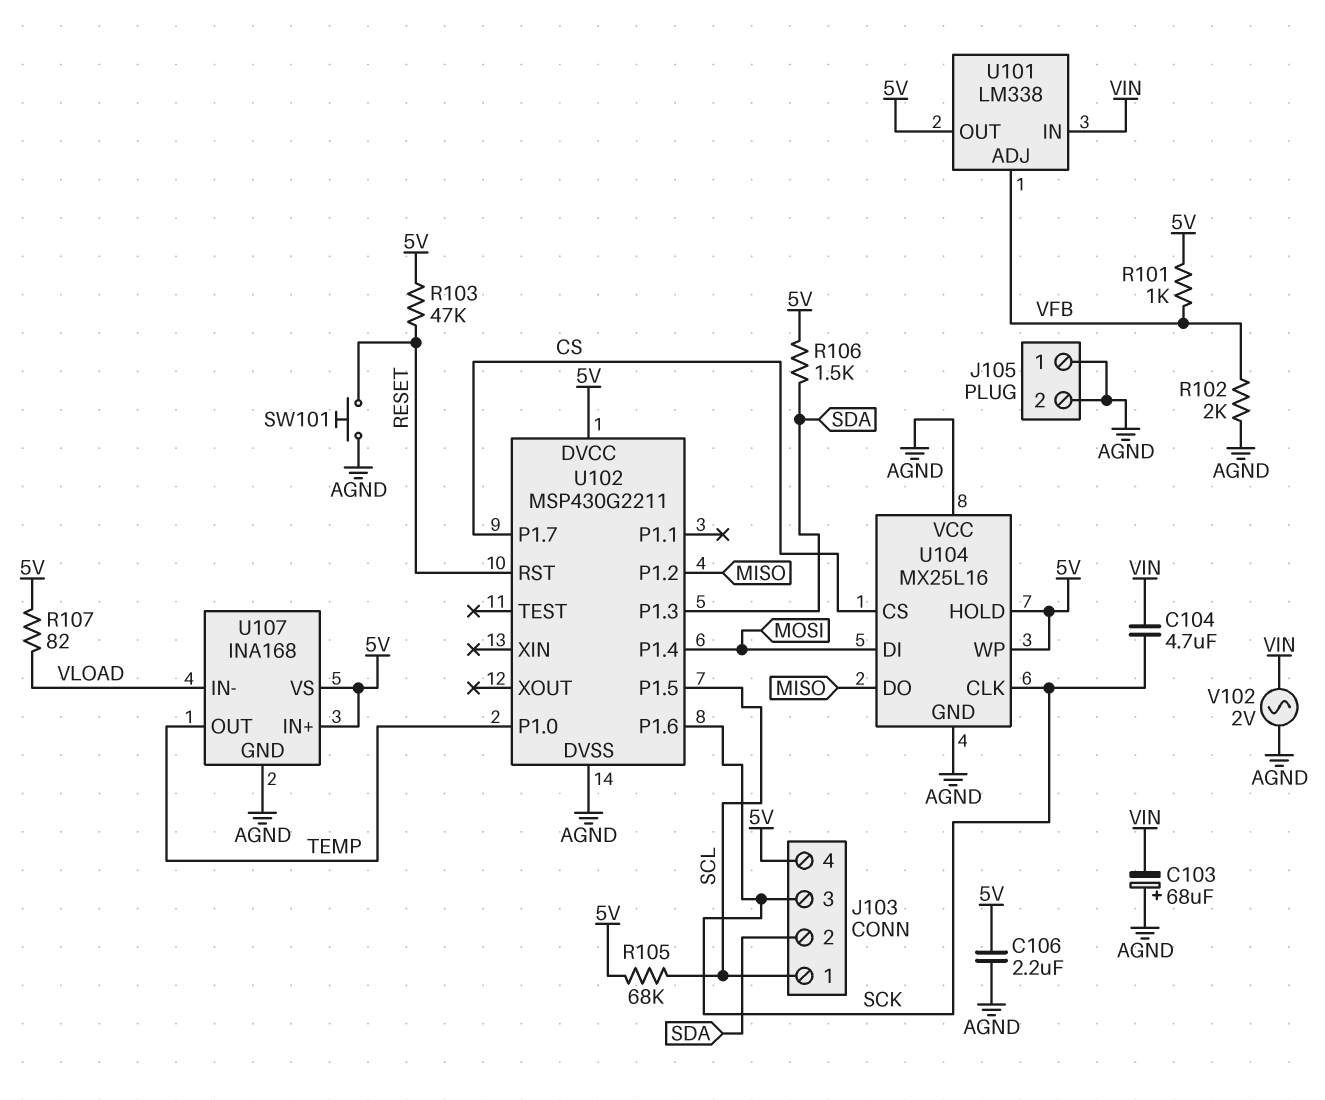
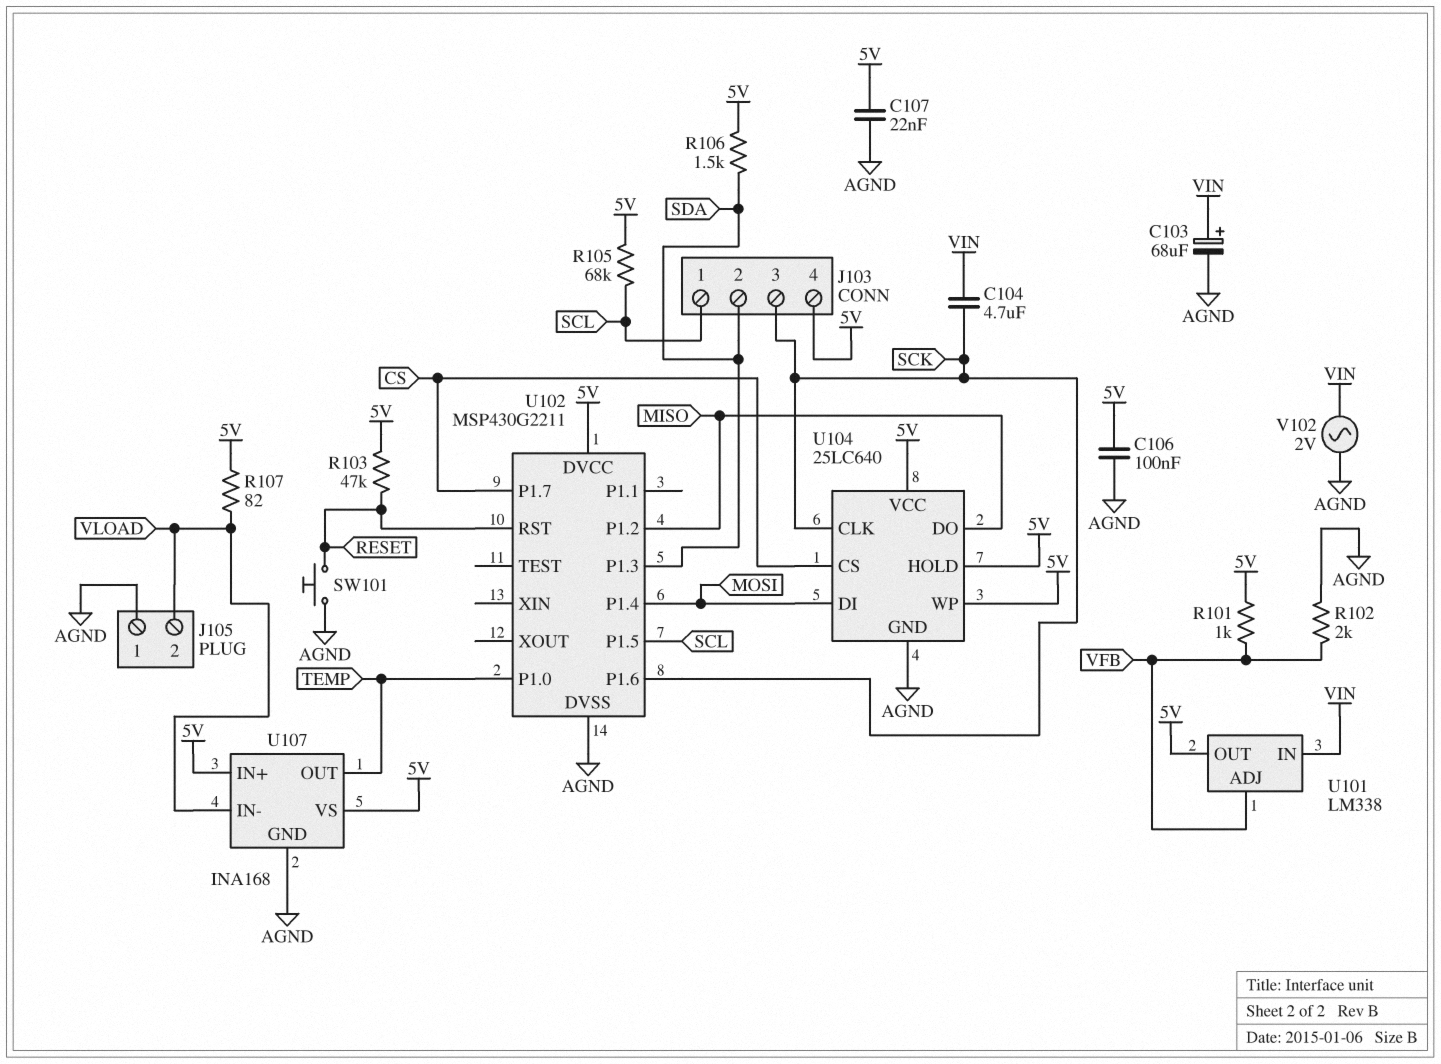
C103: 68uF (plus AGND, minus VIN) -> 68uF (plus VIN, minus AGND)
C106: 2.2uF (5V, AGND) -> 100nF (5V, AGND)
C107: none -> 22nF (5V, AGND)
J105 pin 2: AGND -> VLOAD
U104: MX25L16 -> 25LC640
U104 pin VCC: AGND -> 5V

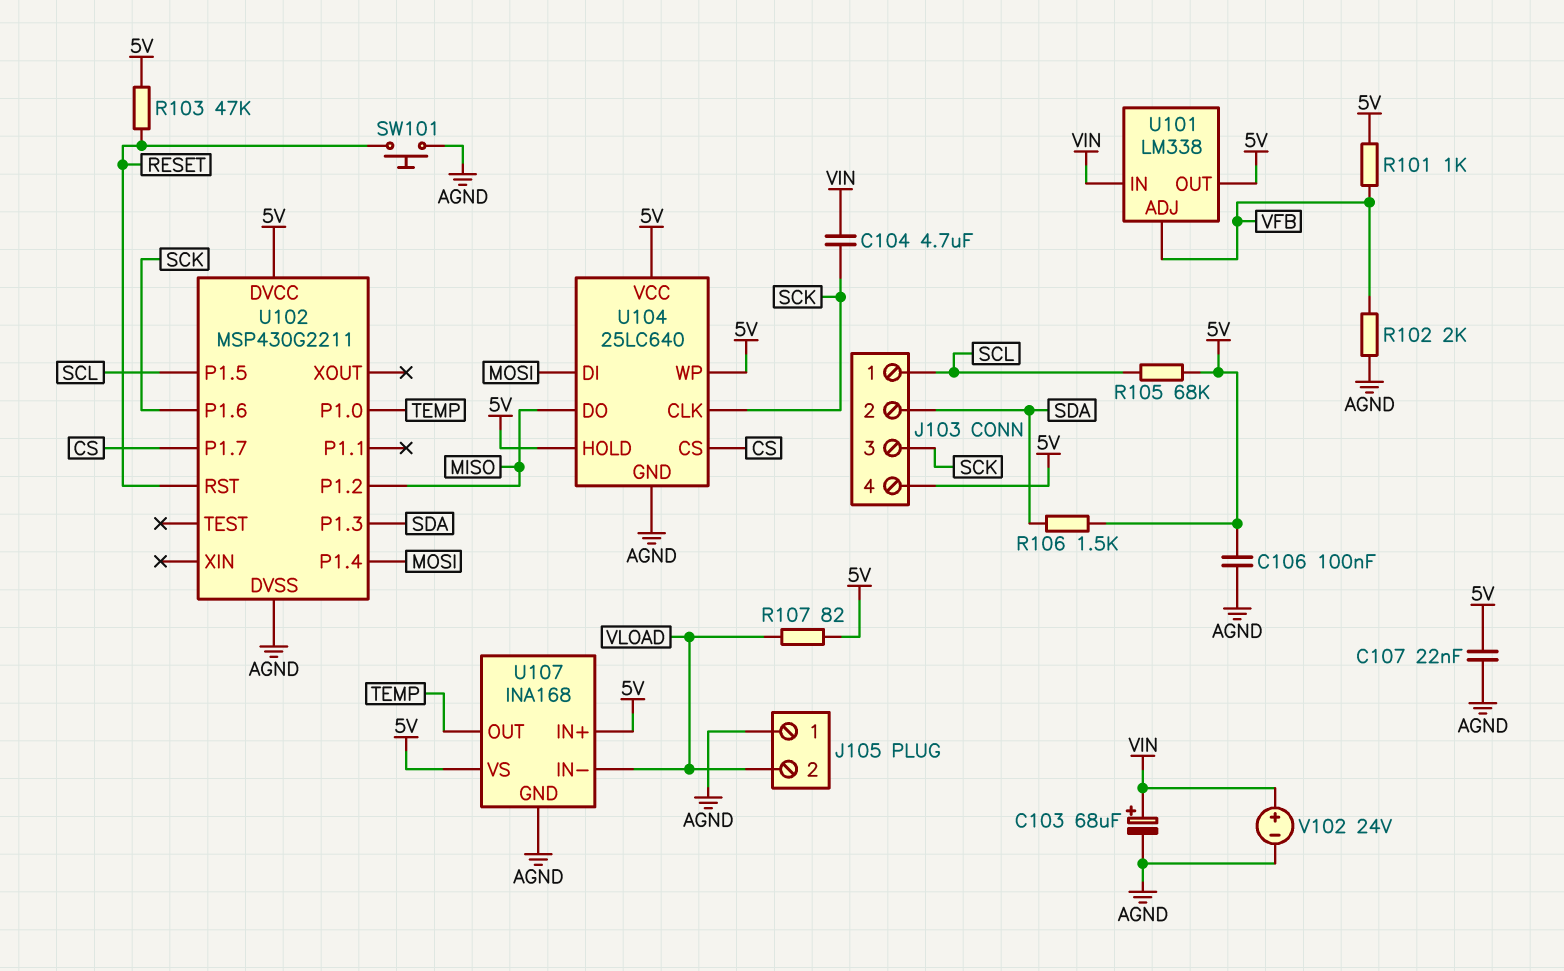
V102: AC 2V (AGND, VIN) -> 24V (plus VIN, minus AGND)

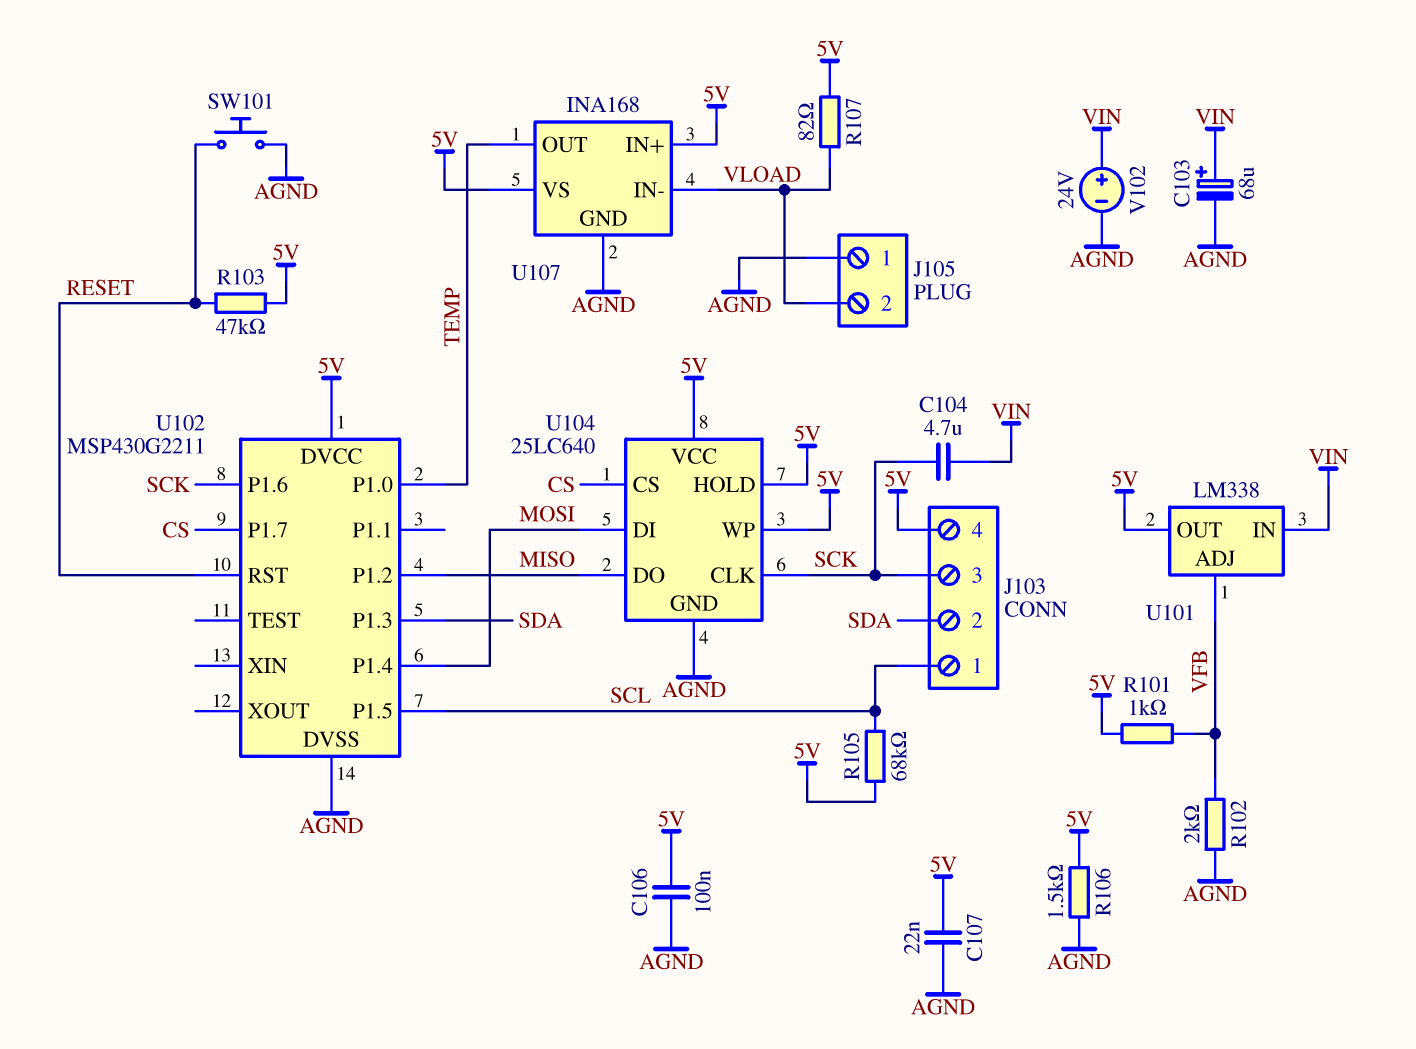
R106: 1.5k (5V, SDA) -> 1.5k (5V, AGND)

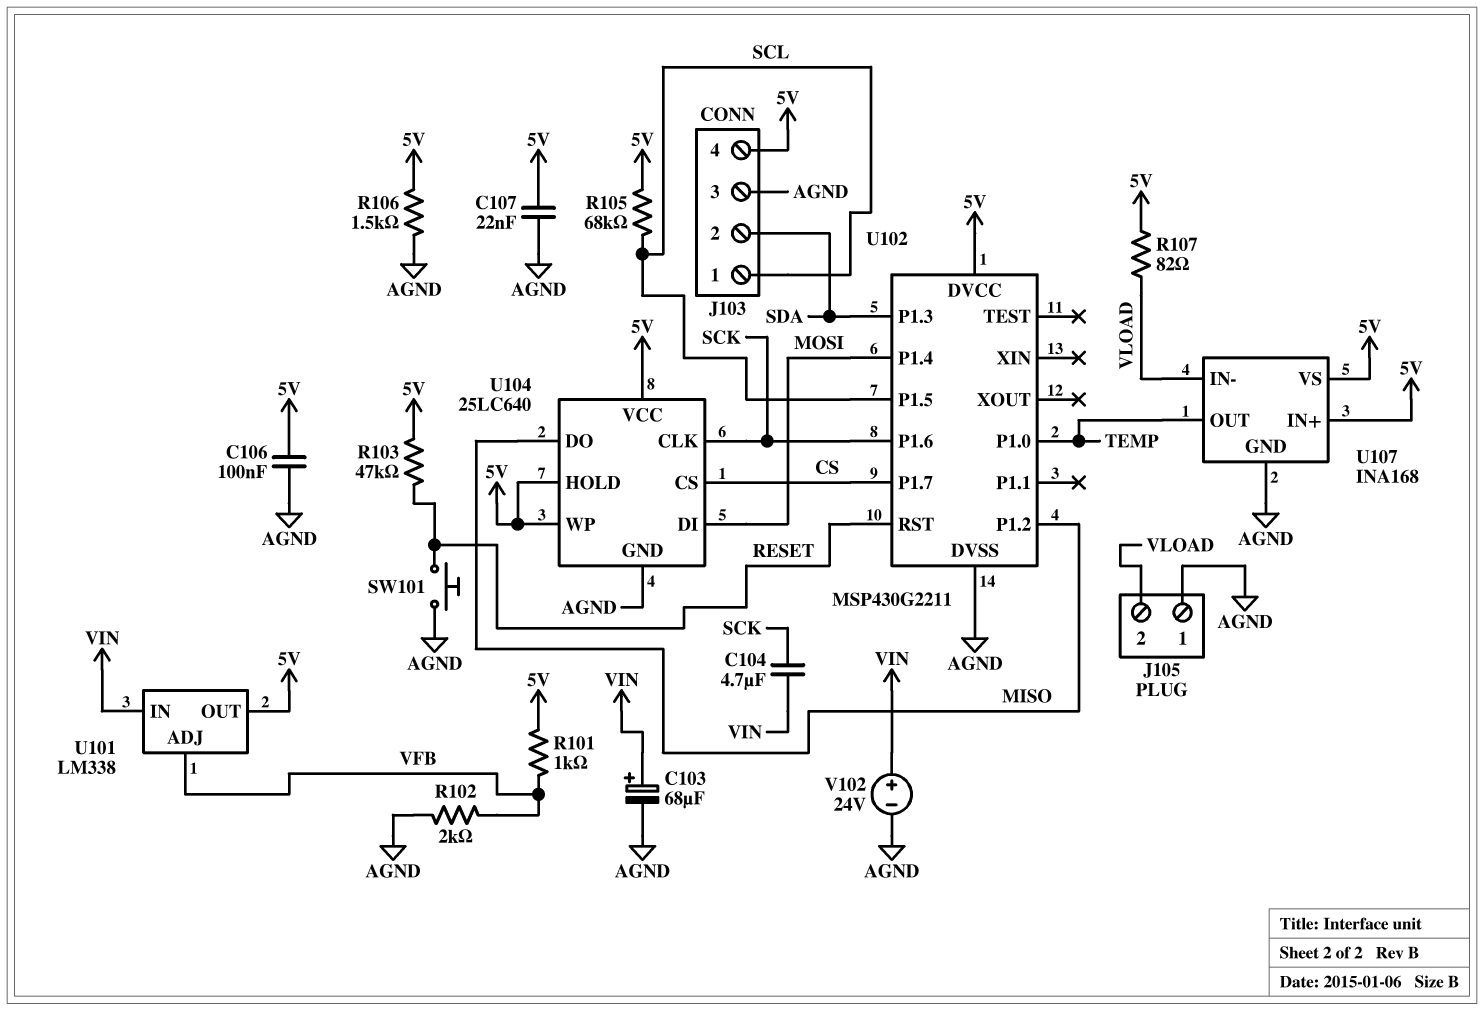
J103 pin 3: SCK -> AGND

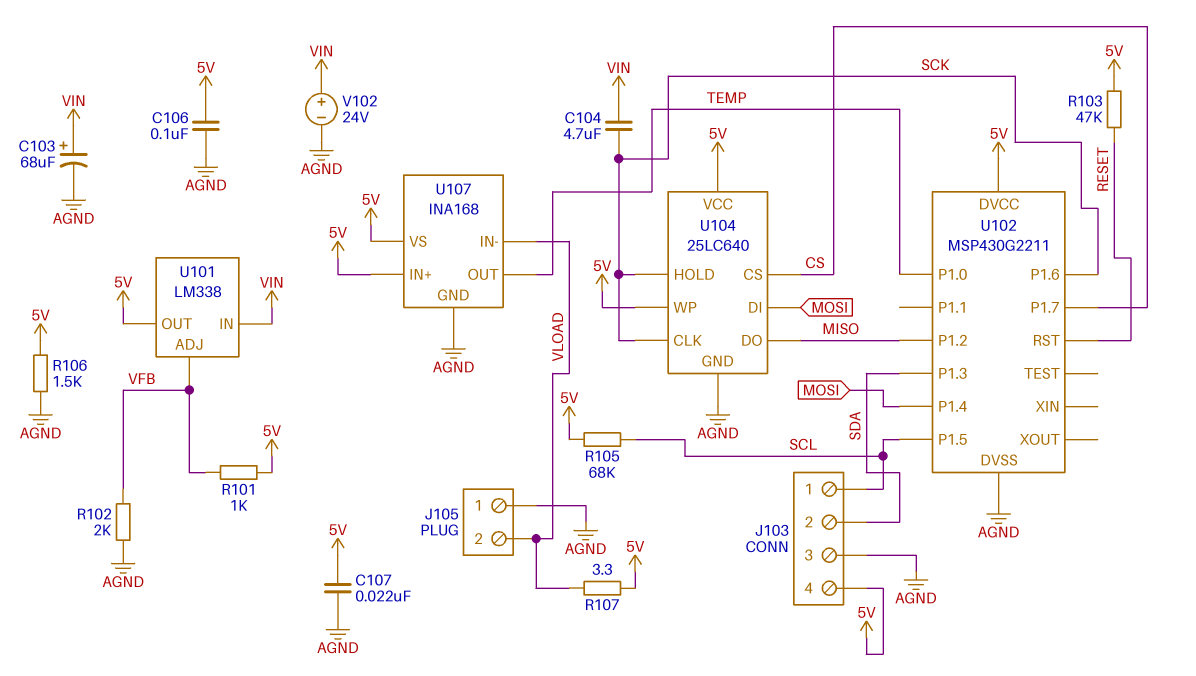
R107: 82 (5V, VLOAD) -> 3.3 (5V, VLOAD)
SW101: button (AGND, RESET) -> none
U104 pin HOLD: 5V -> SCK

